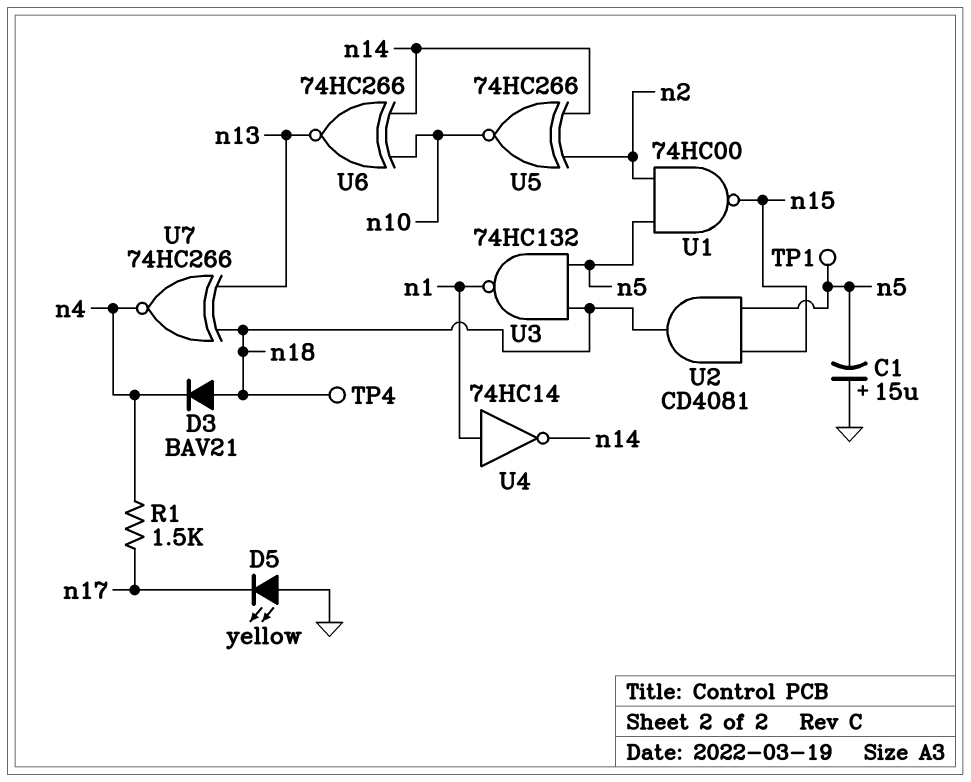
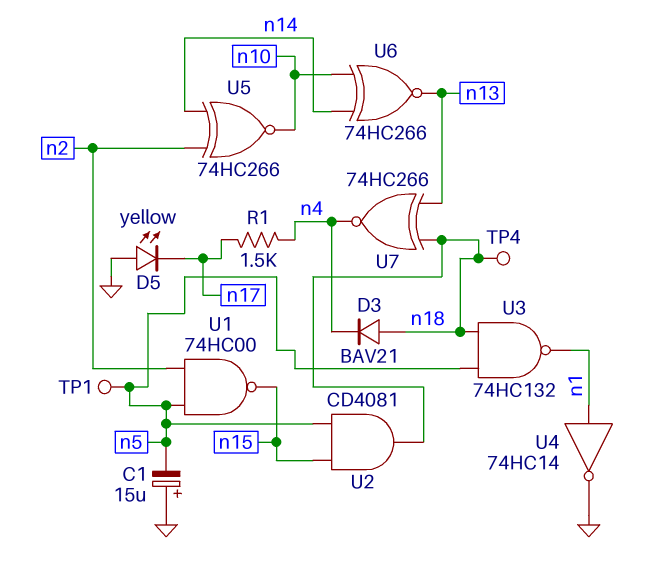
U4: NOT 74HC14 (in n1, out n14) -> NOT 74HC14 (in n1, out GND)

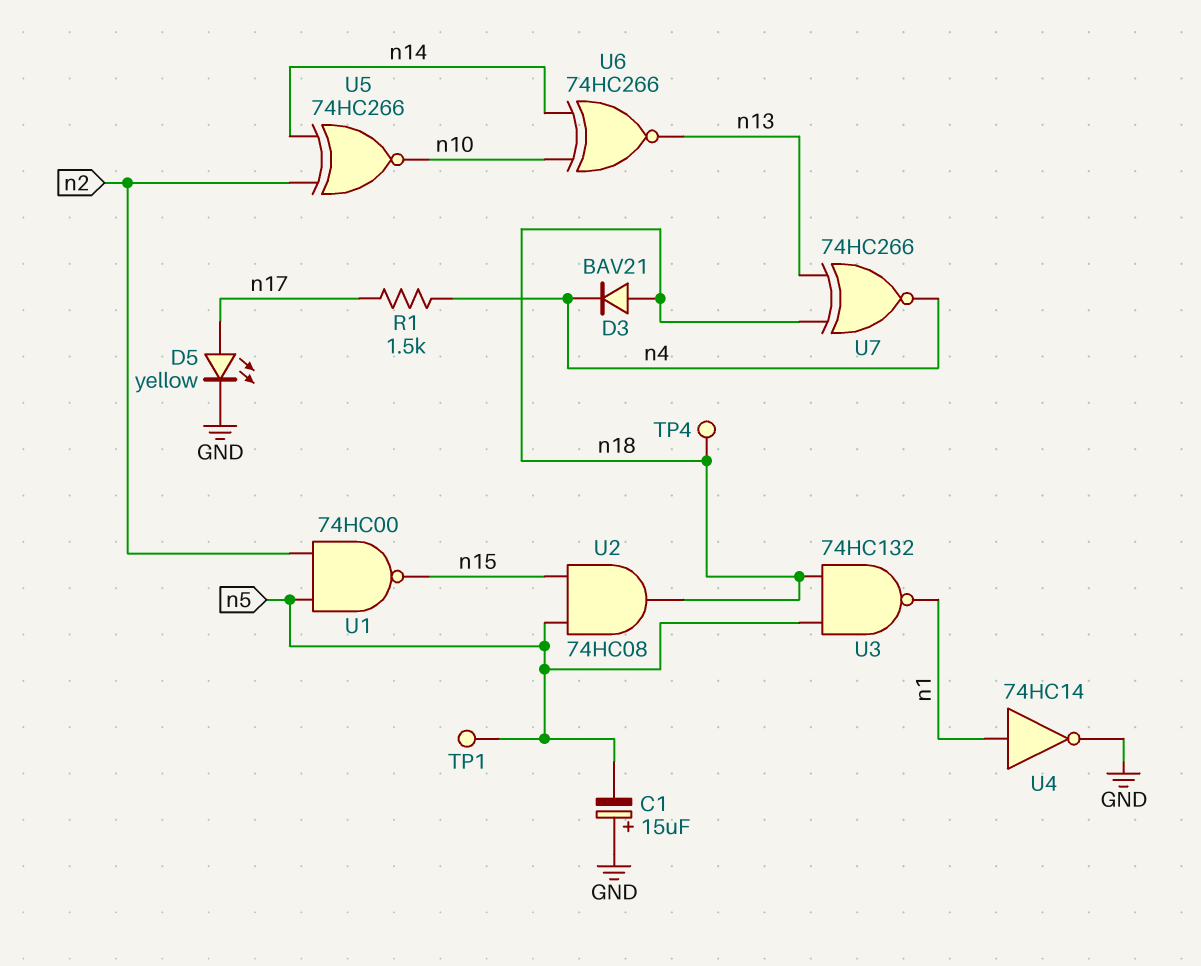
D5: LED yellow (A GND, K n17) -> LED yellow (A n17, K GND)
U2: AND CD4081 (in n5, in n15, out n18) -> AND 74HC08 (in n5, in n15, out n18)

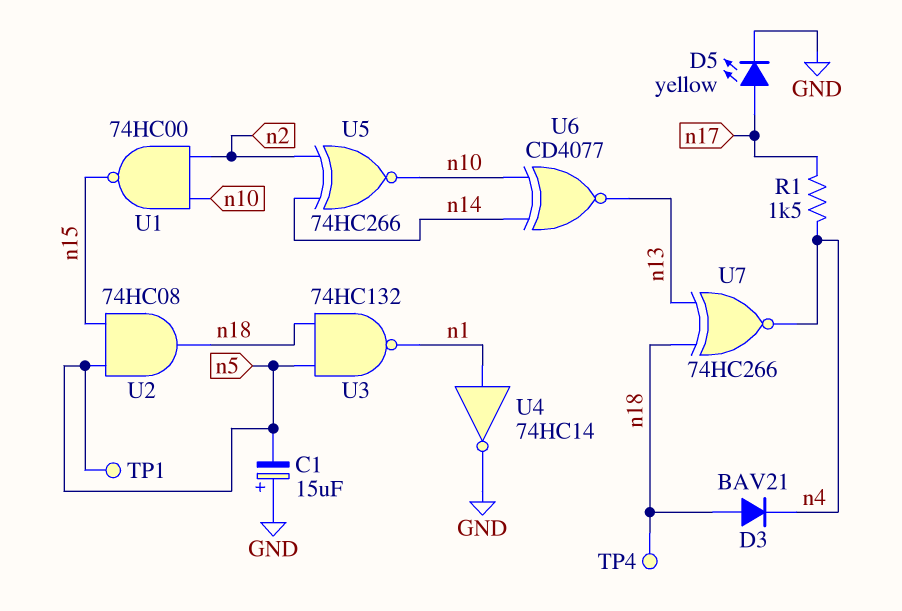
U1: NAND 74HC00 (in n2, in n5, out n15) -> NAND 74HC00 (in n2, in n10, out n15)
U6: XNOR 74HC266 (in n10, in n14, out n13) -> XNOR CD4077 (in n10, in n14, out n13)

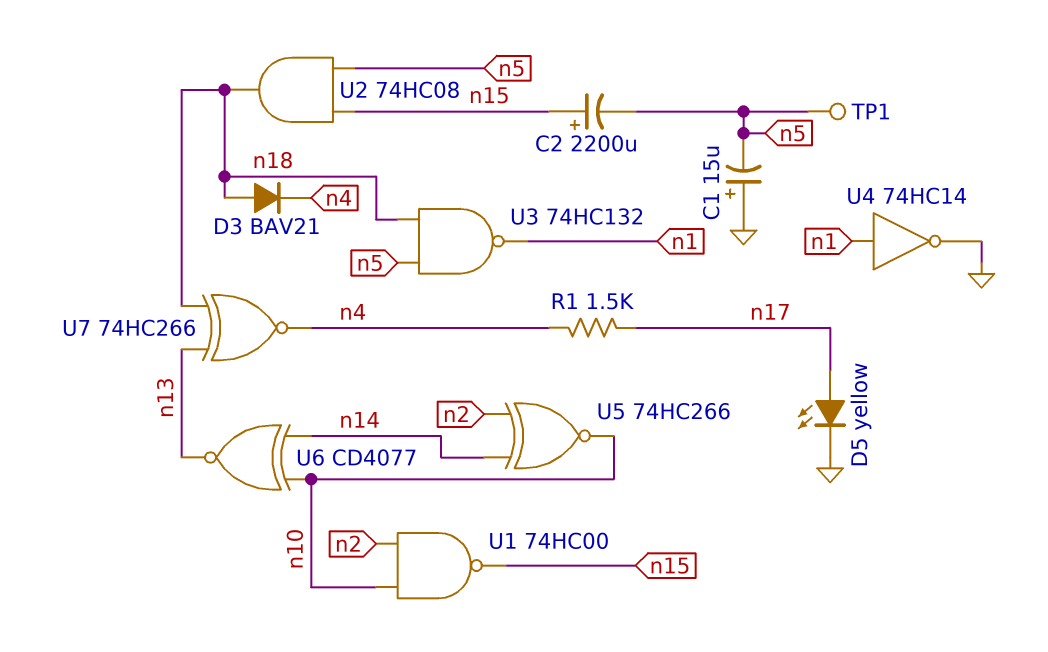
C2: none -> 2200uF (plus n15, minus n5)
TP4: test point (n18) -> none

